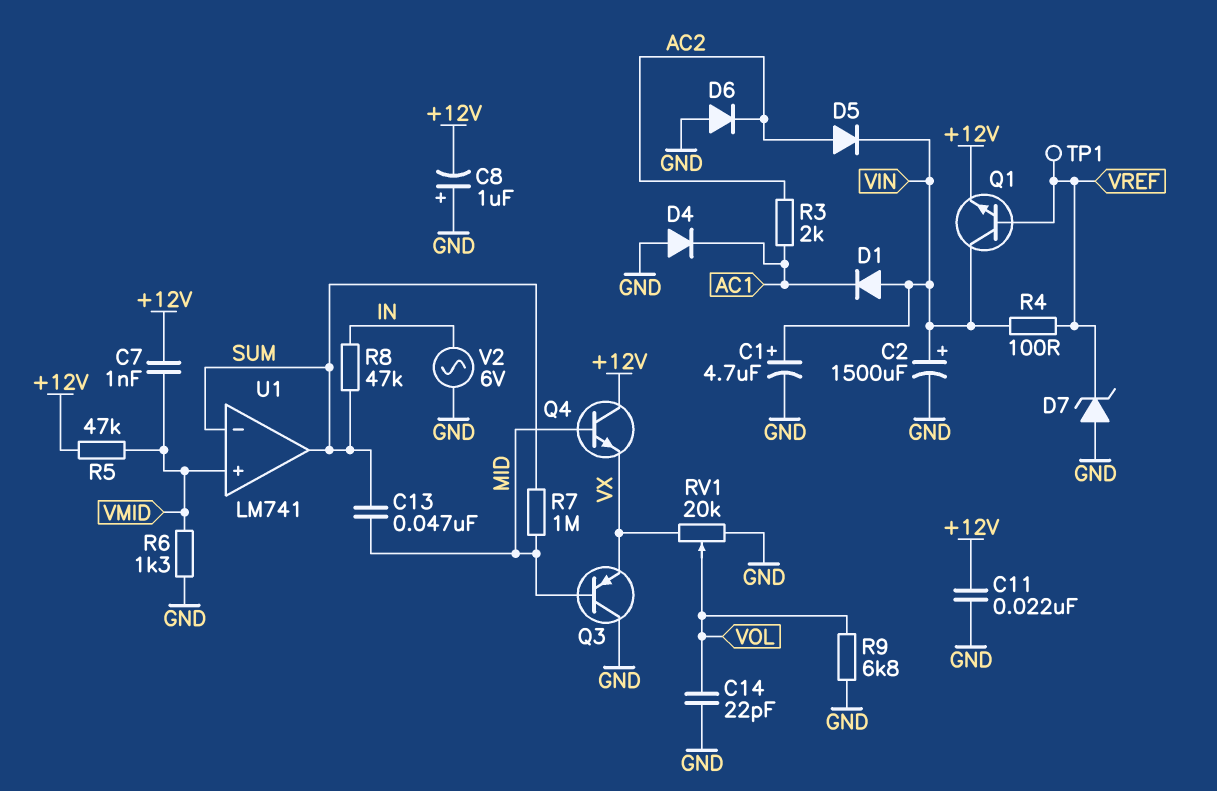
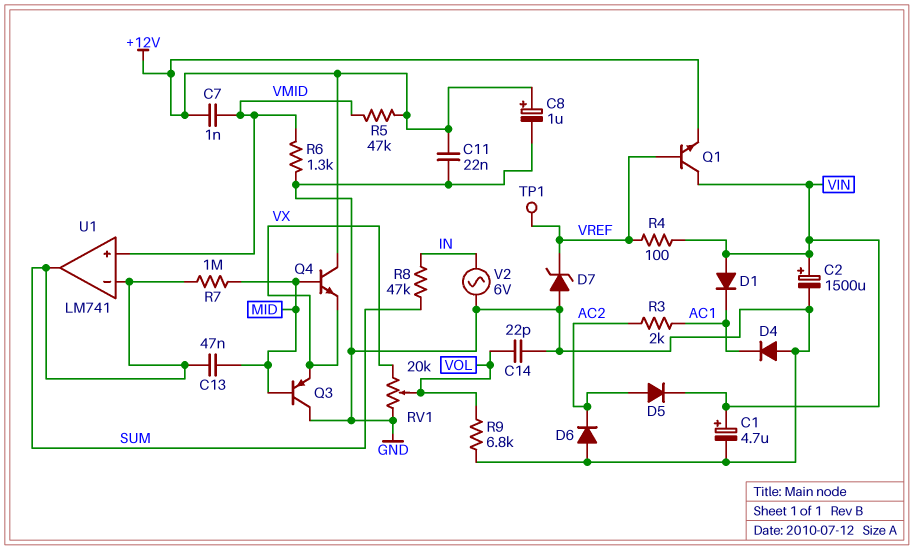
C8: 1uF (plus GND, minus +12V) -> 1uF (plus +12V, minus GND)

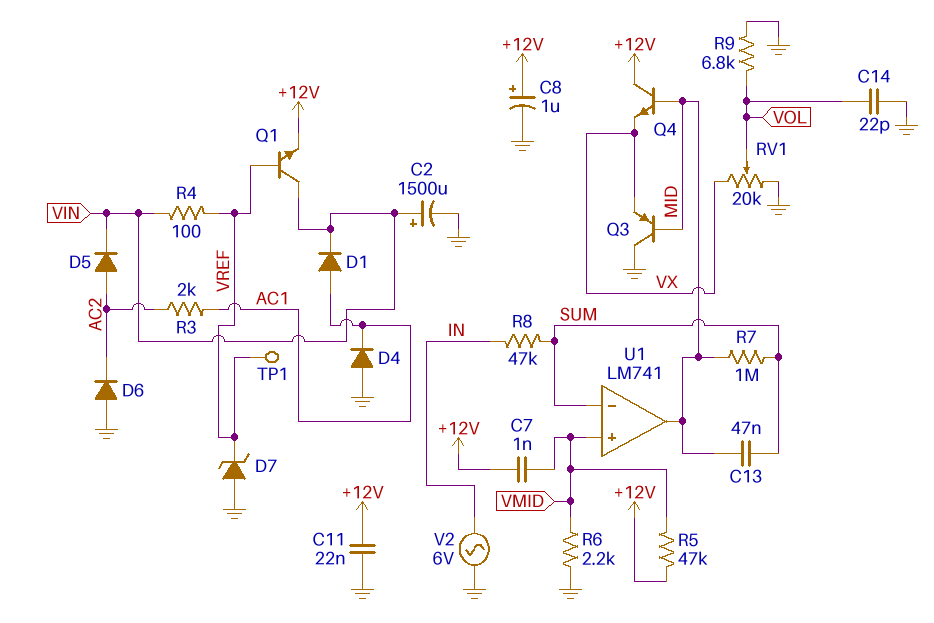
C1: 4.7uF (plus VIN, minus GND) -> none
D1: diode (A VIN, K AC1) -> diode (A AC1, K VIN)
R6: 1.3k (GND, VMID) -> 2.2k (GND, VMID)
U1 pin out: SUM -> MID

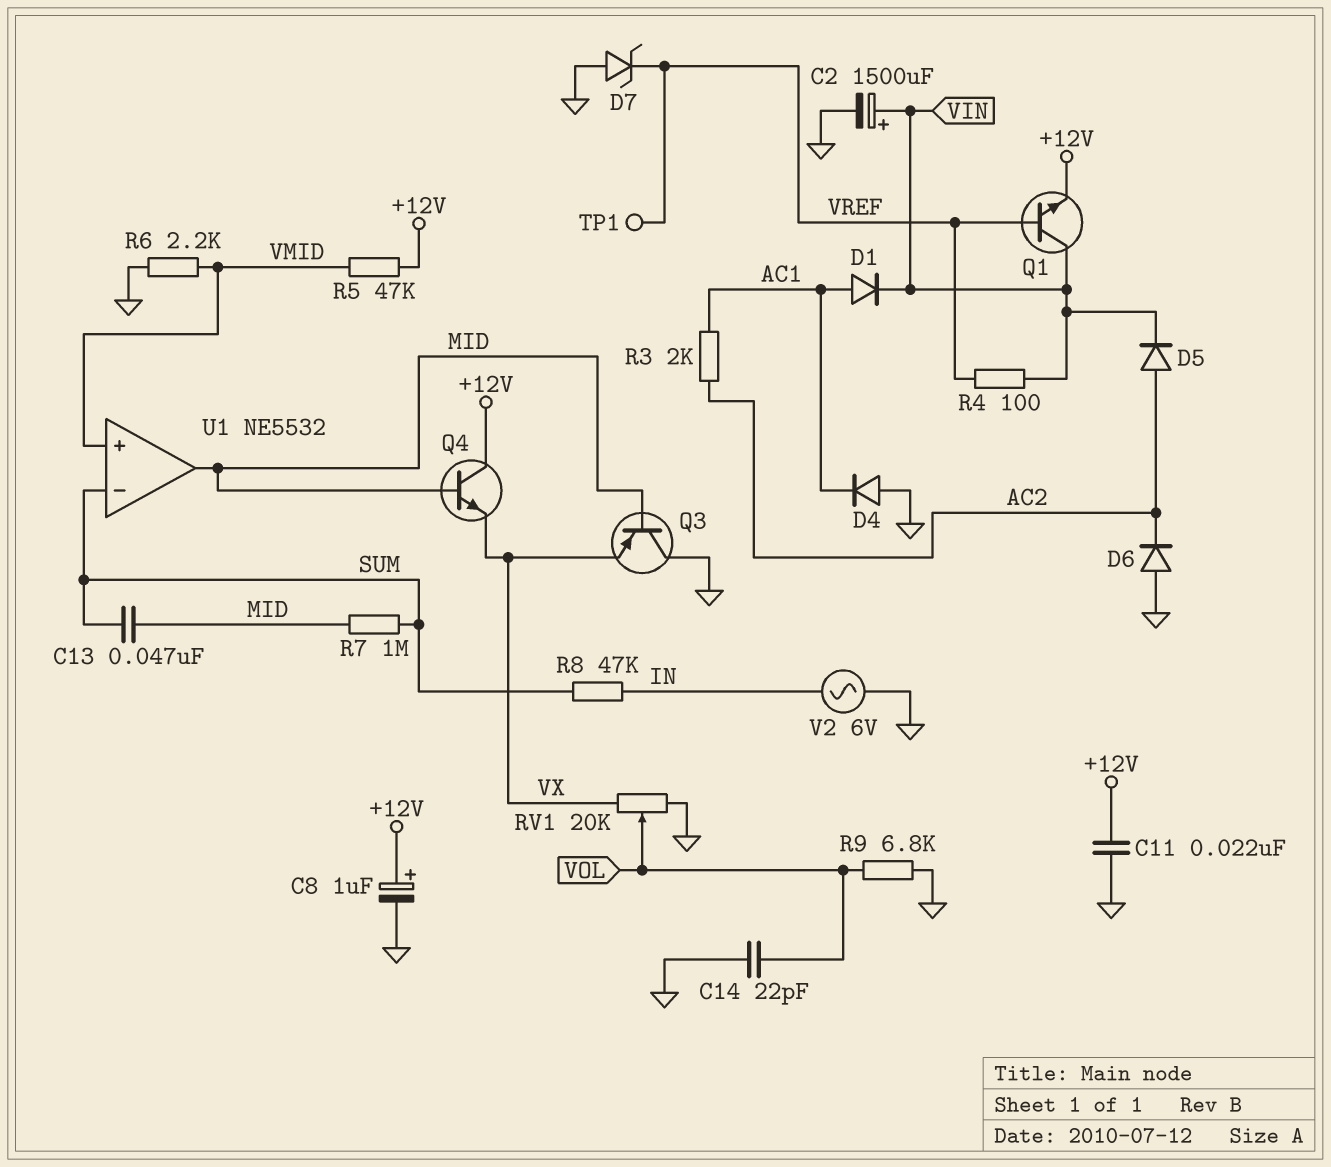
C7: 1nF (+12V, VMID) -> none
U1: LM741 -> NE5532

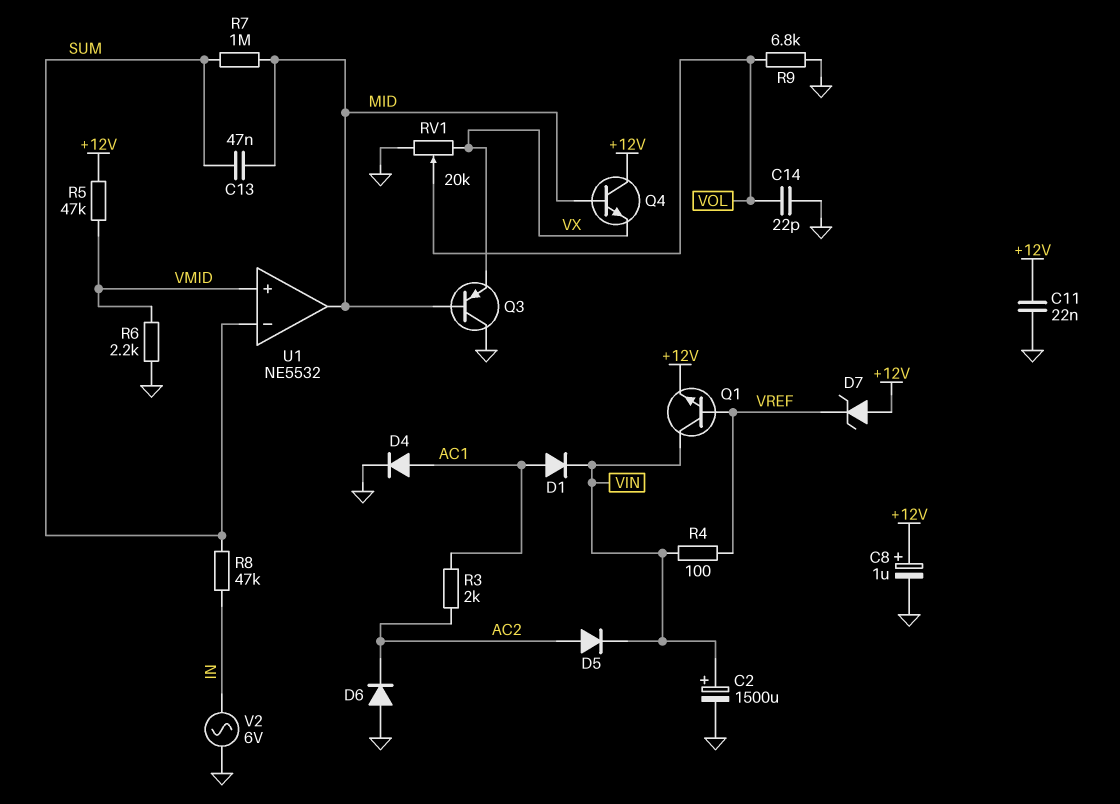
D4: diode (A GND, K AC1) -> diode (A AC1, K GND)
D7: zener (A GND, K VREF) -> zener (A +12V, K VREF)
TP1: test point (VREF) -> none

